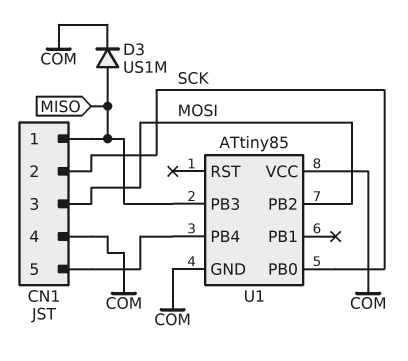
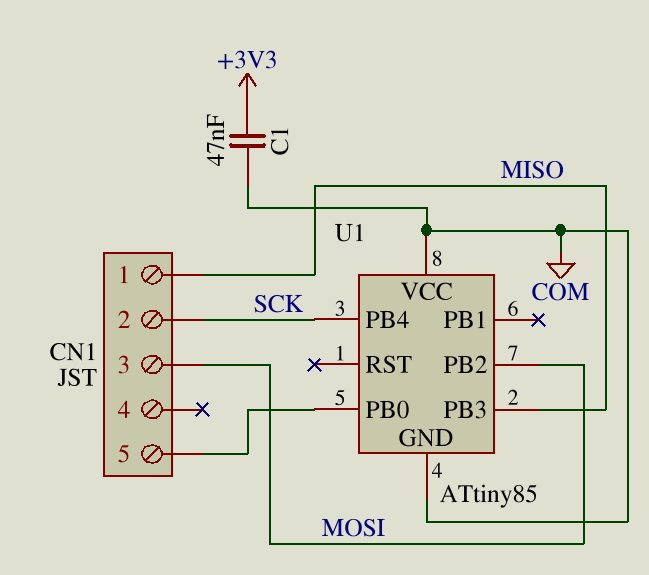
C1: none -> 47nF (+3V3, COM)
CN1 pin 4: COM -> none
D3: diode US1M (A MISO, K COM) -> none
U1 pin PB0: SCK -> CN1/5
U1 pin PB4: CN1/5 -> SCK

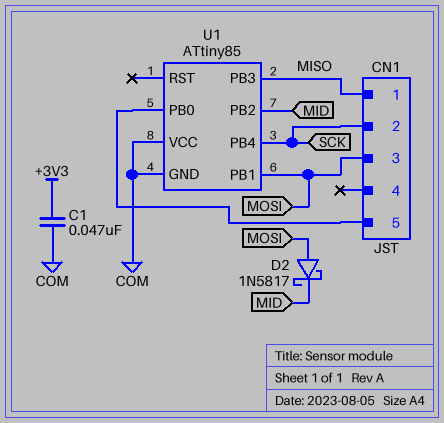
D2: none -> schottky 1N5817 (A MOSI, K MID)
U1 pin PB1: none -> MOSI
U1 pin PB2: MOSI -> MID

